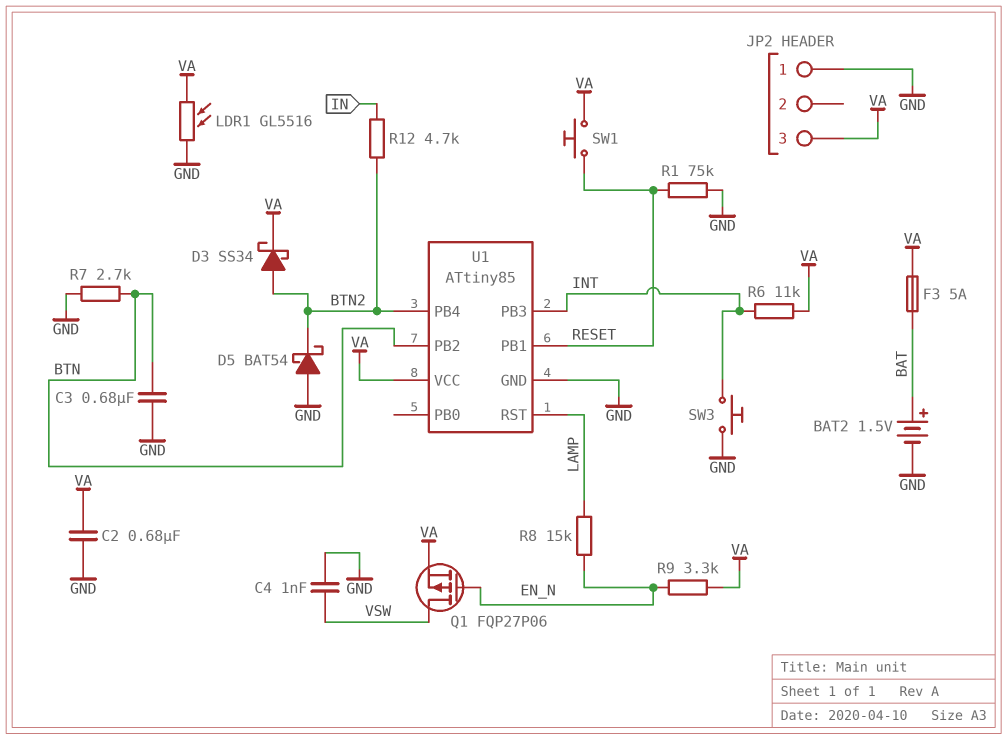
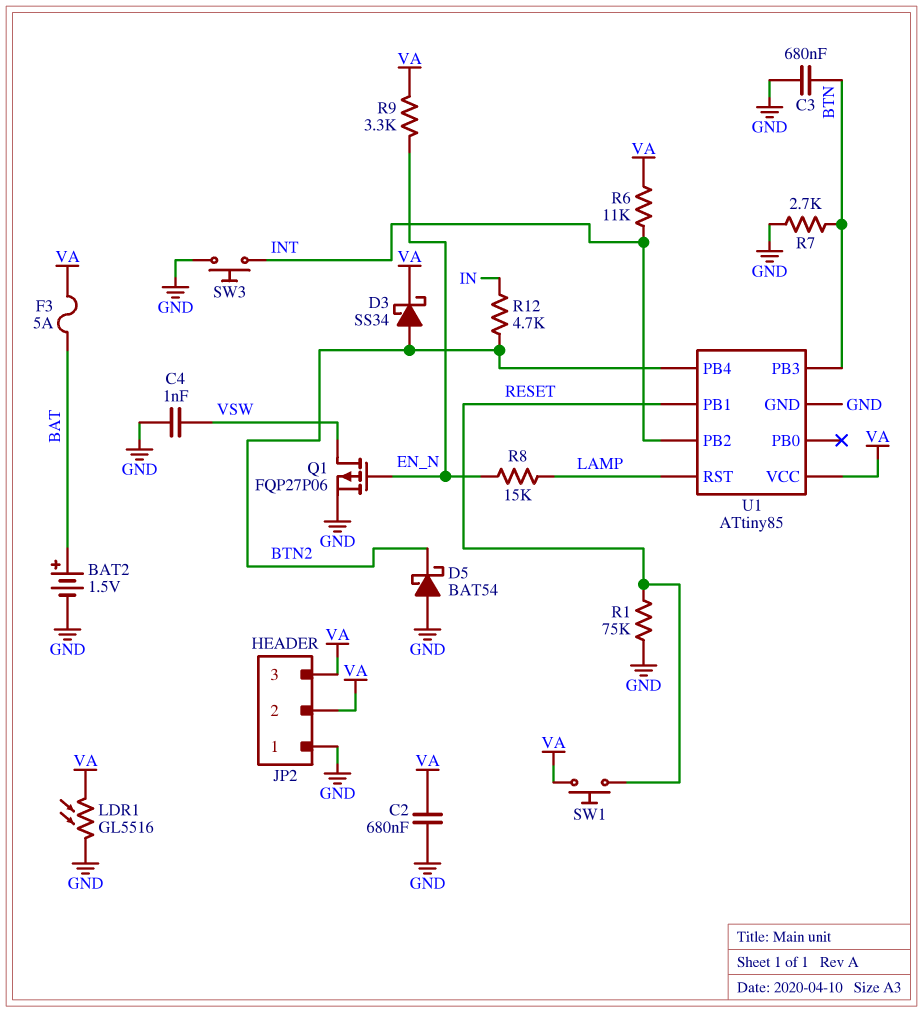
JP2 pin 2: none -> VA
Q1: PMOS FQP27P06 (G EN_N, D VSW, S VA) -> PMOS FQP27P06 (G EN_N, D VSW, S GND)
U1 pin PB2: BTN -> INT
U1 pin PB3: INT -> BTN

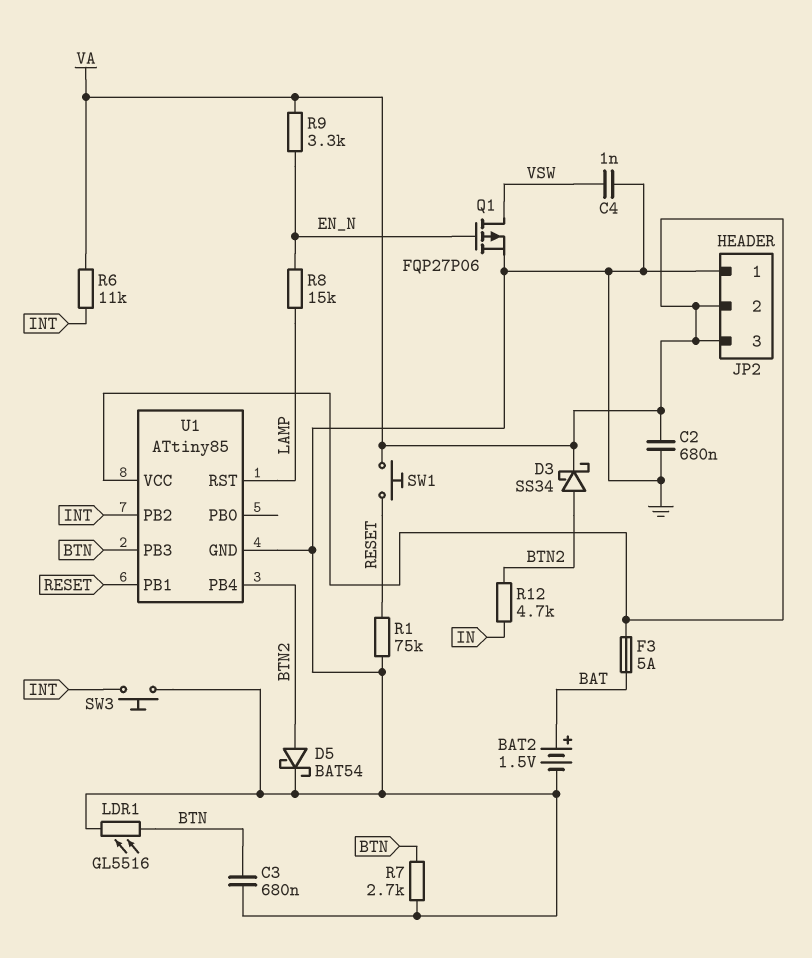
D5: schottky BAT54 (A GND, K BTN2) -> schottky BAT54 (A BTN2, K GND)
LDR1: GL5516 (GND, VA) -> GL5516 (BTN, GND)

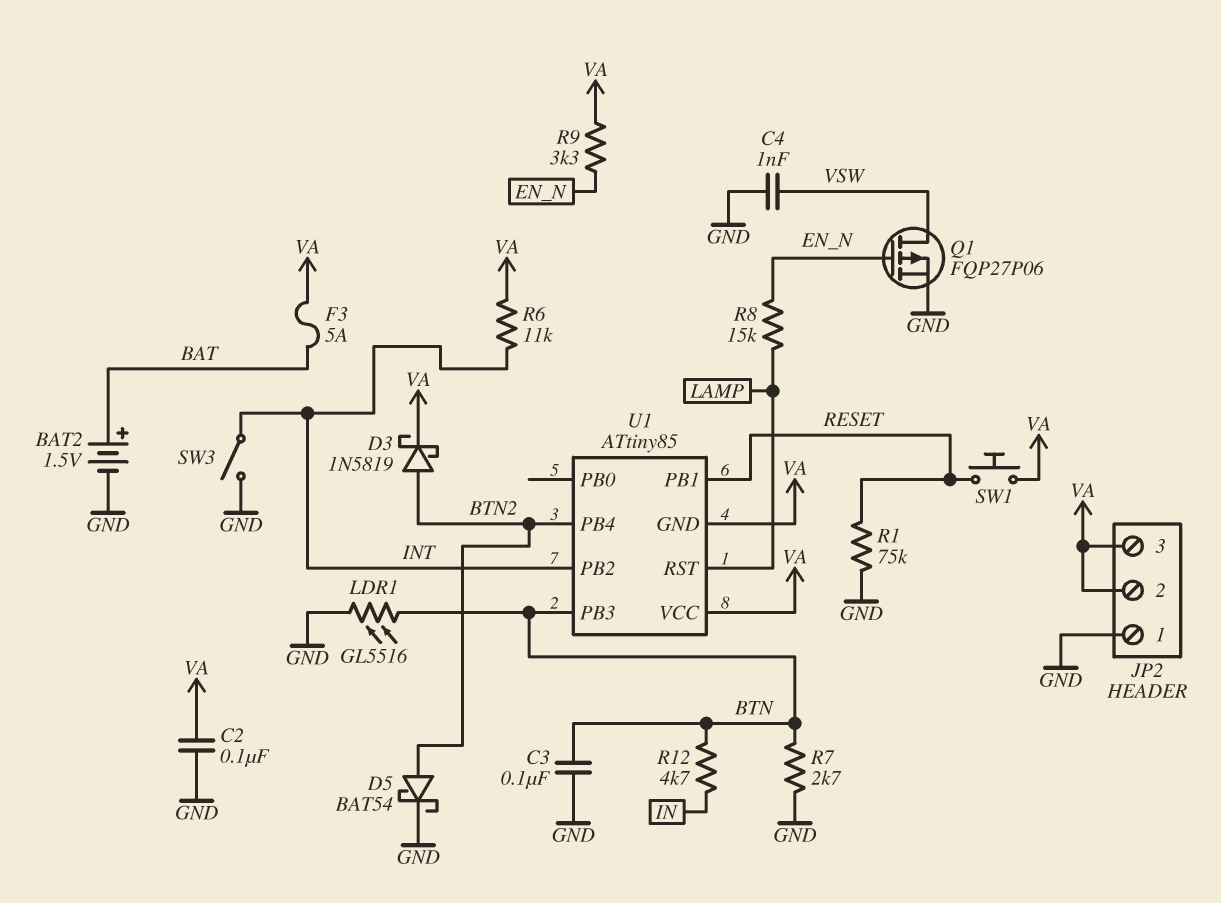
C2: 680nF (GND, VA) -> 100nF (GND, VA)
C3: 680nF (BTN, GND) -> 100nF (BTN, GND)
D3: schottky SS34 (A BTN2, K VA) -> schottky 1N5819 (A BTN2, K VA)
R12: 4.7k (BTN2, IN) -> 4.7k (BTN, IN)
SW3: button (GND, INT) -> switch (GND, INT)
U1 pin GND: GND -> VA

